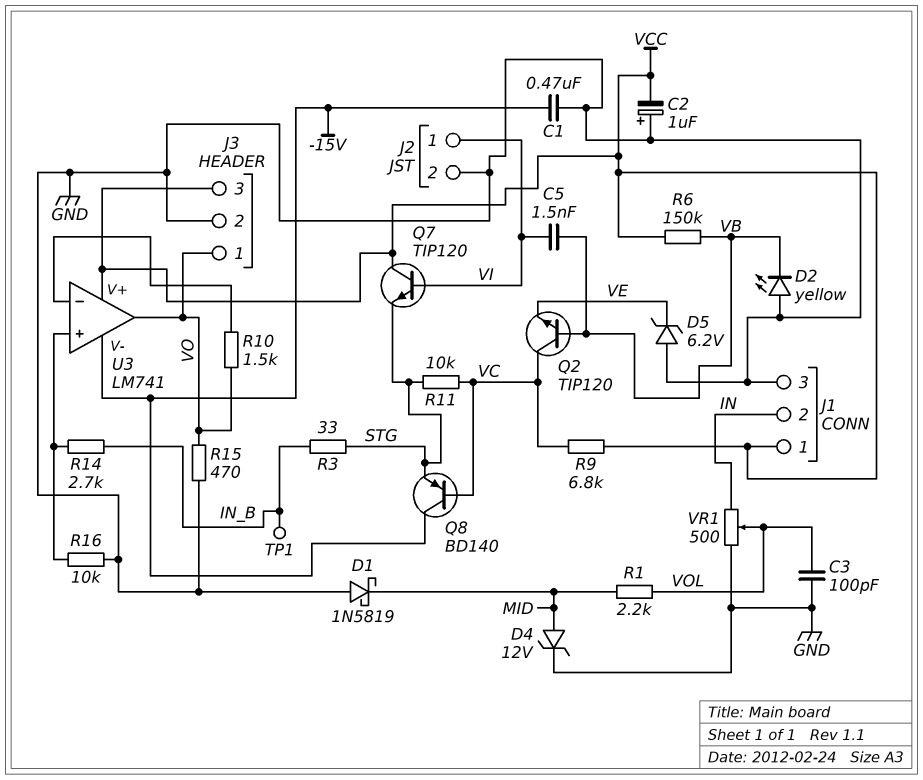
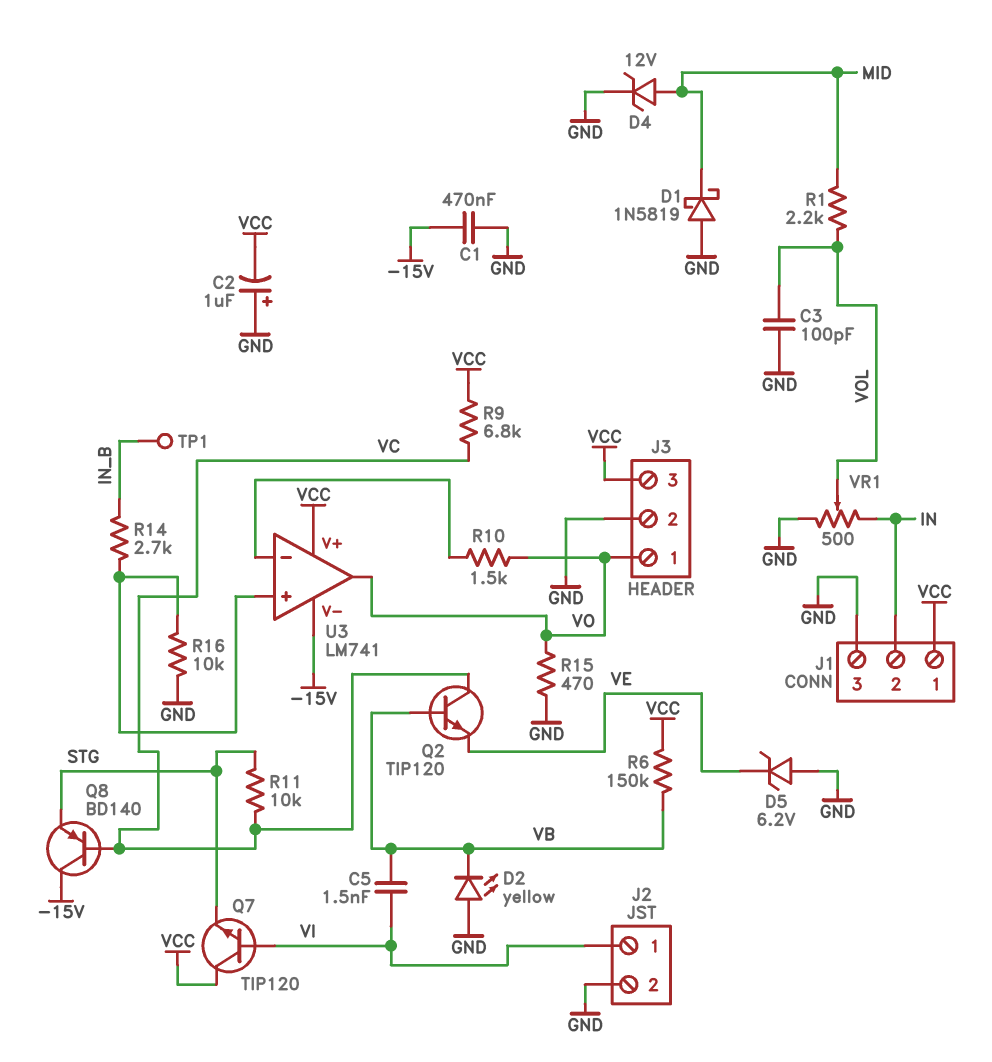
R3: 33 (IN_B, STG) -> none

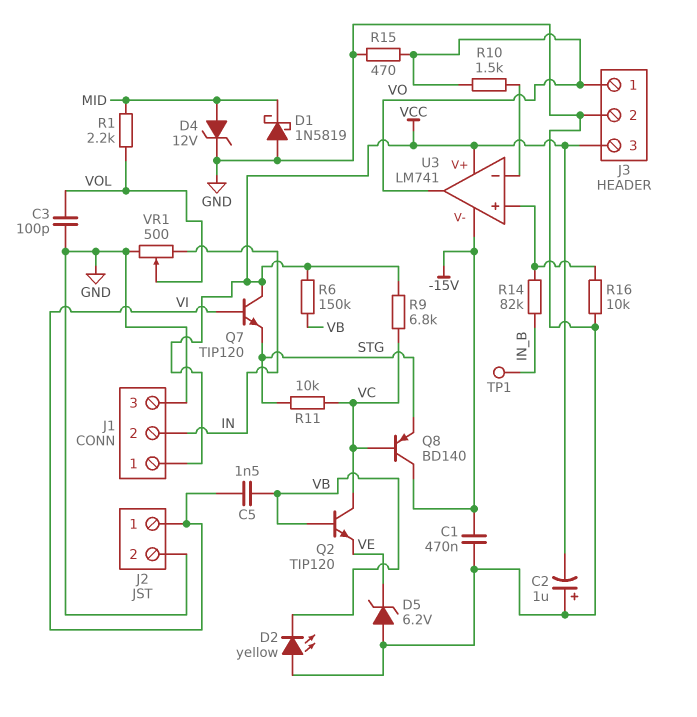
R14: 2.7k (IN_B, U3/in+) -> 82k (IN_B, U3/in+)

